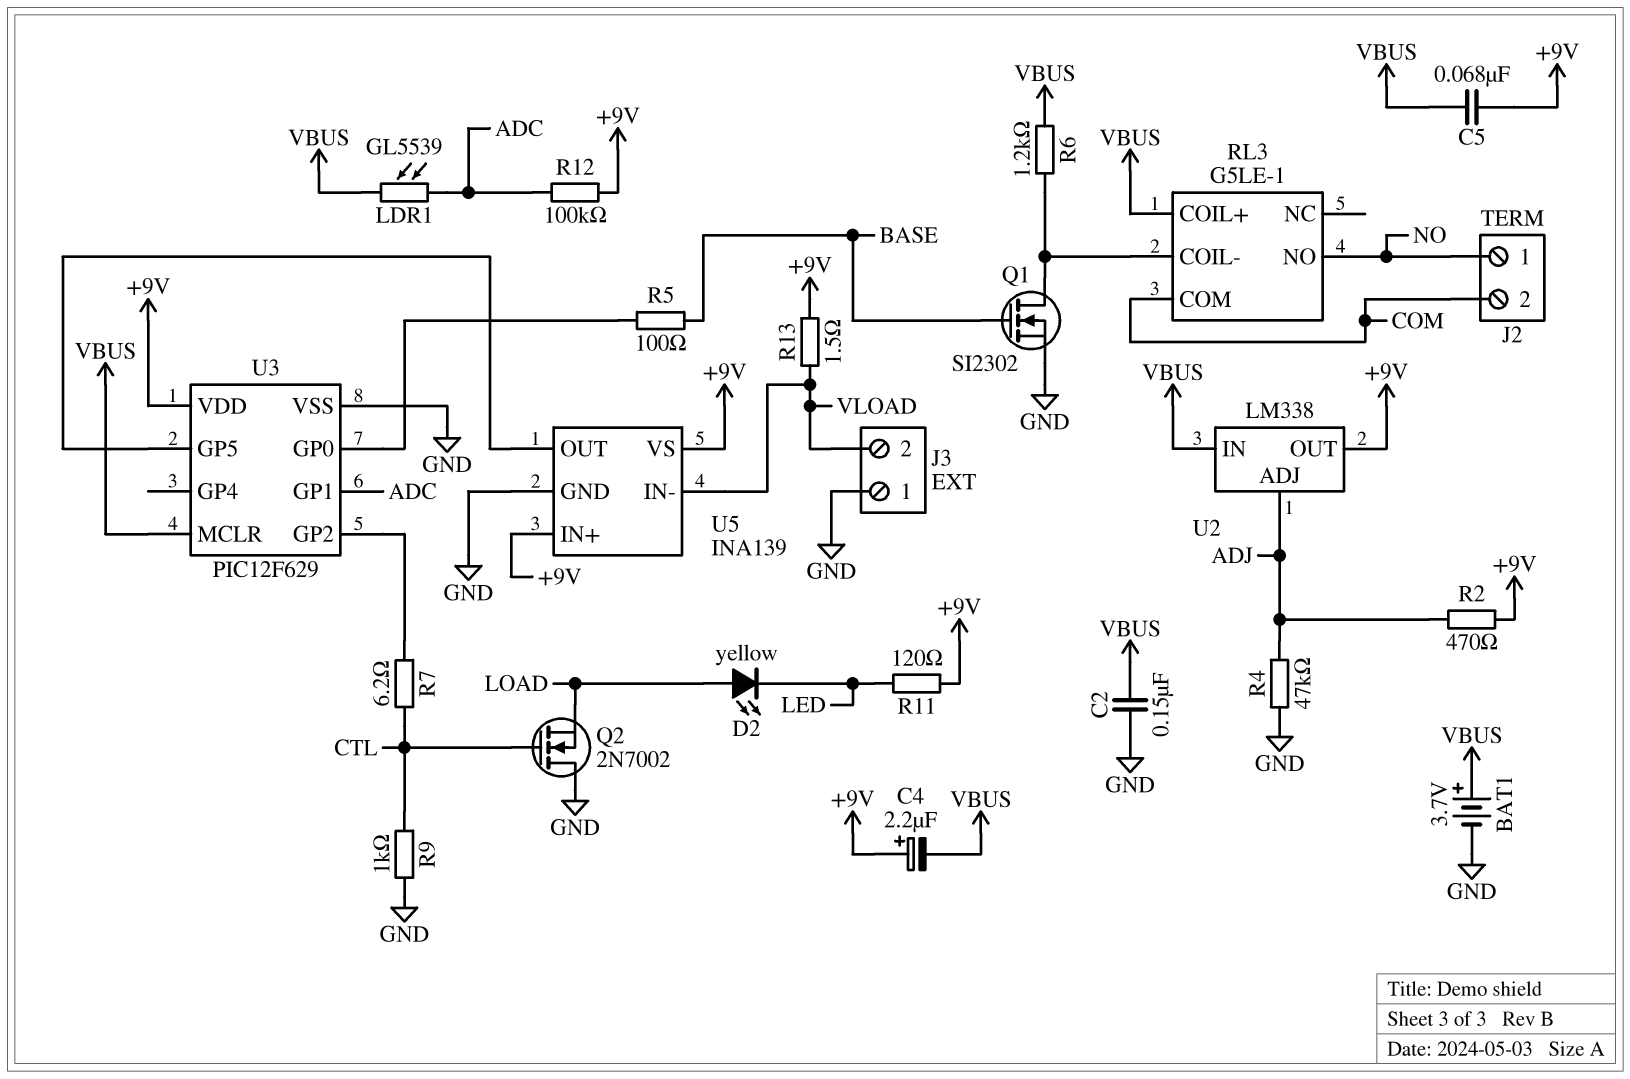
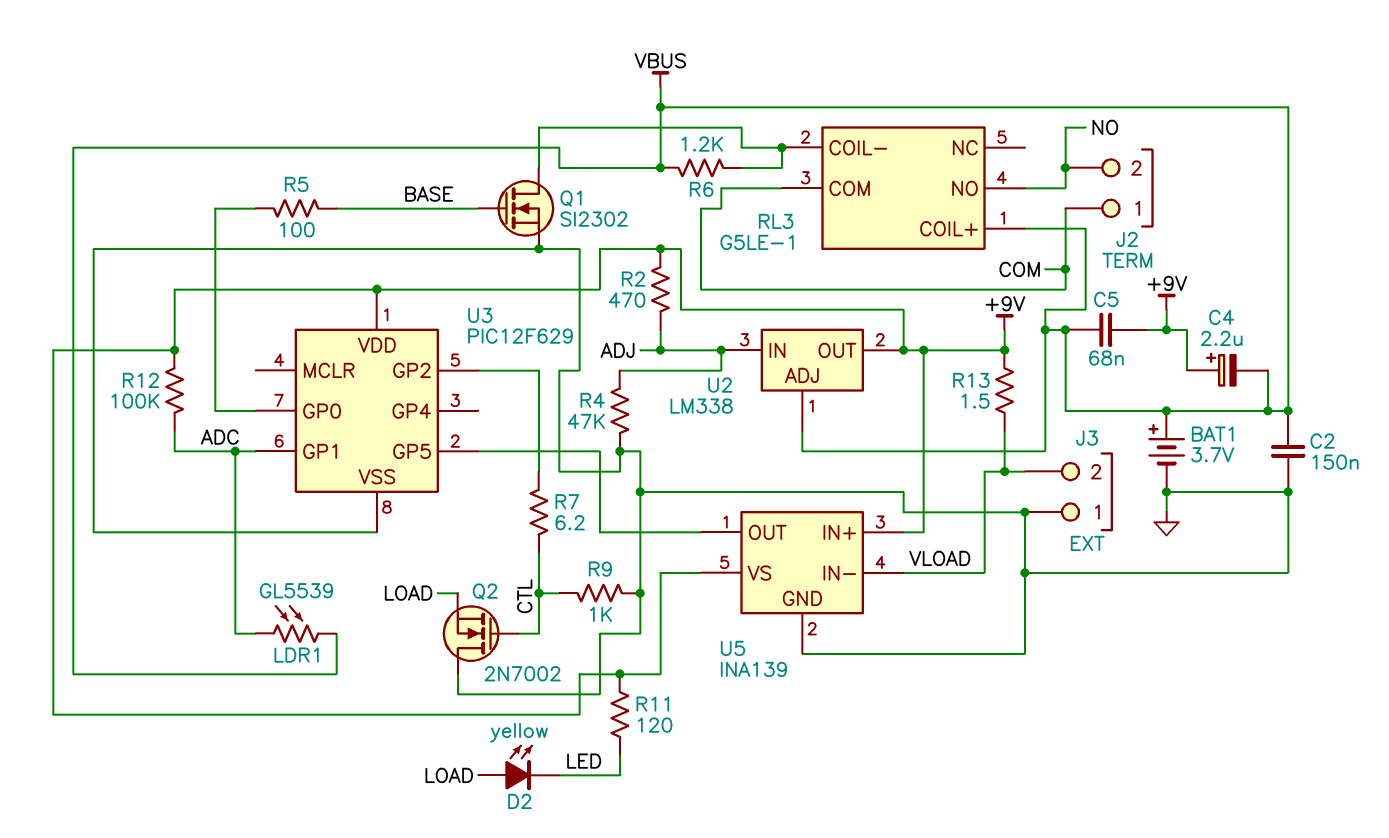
J2 pin 1: NO -> COM
J2 pin 2: COM -> NO
U2 pin ADJ: ADJ -> VBUS
U2 pin IN: VBUS -> ADJ
U3 pin MCLR: VBUS -> none

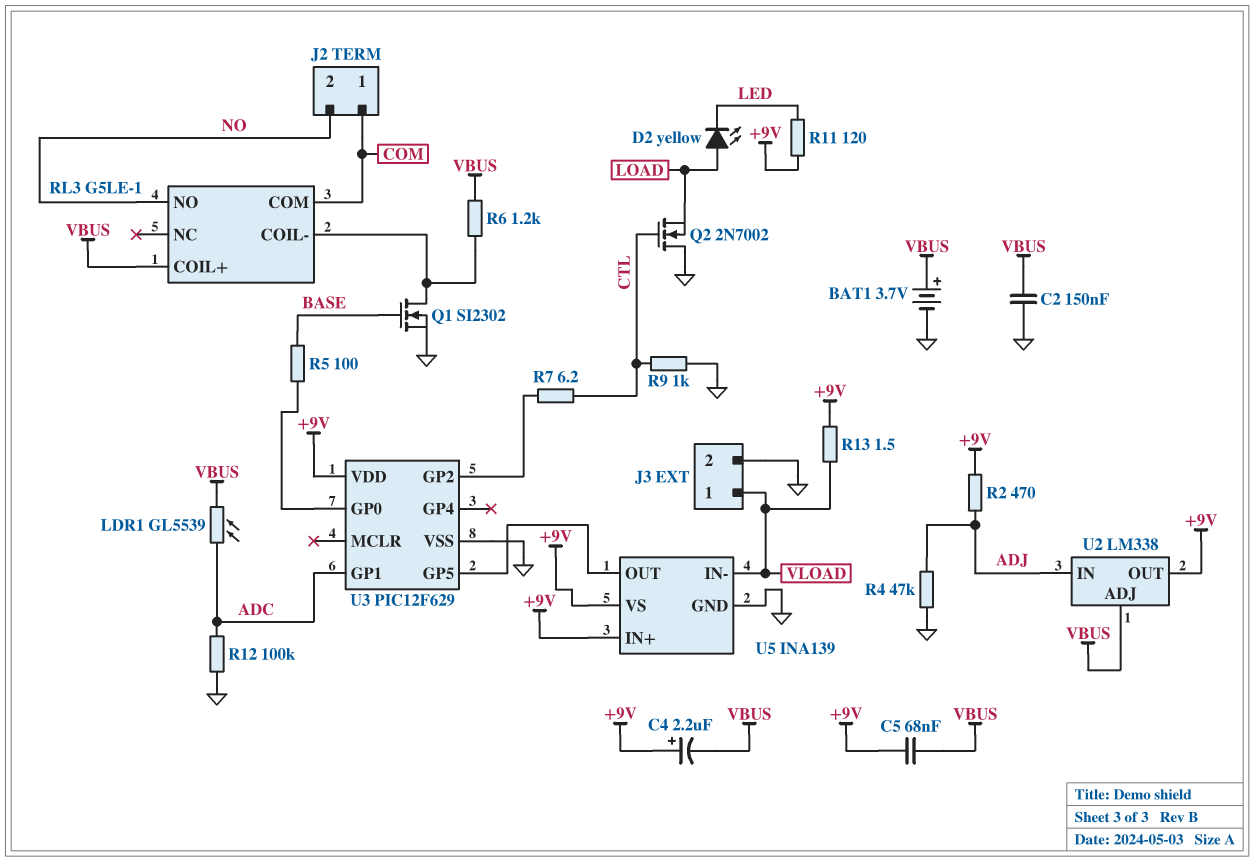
J3 pin 1: GND -> VLOAD
J3 pin 2: VLOAD -> GND
R12: 100k (+9V, ADC) -> 100k (ADC, GND)

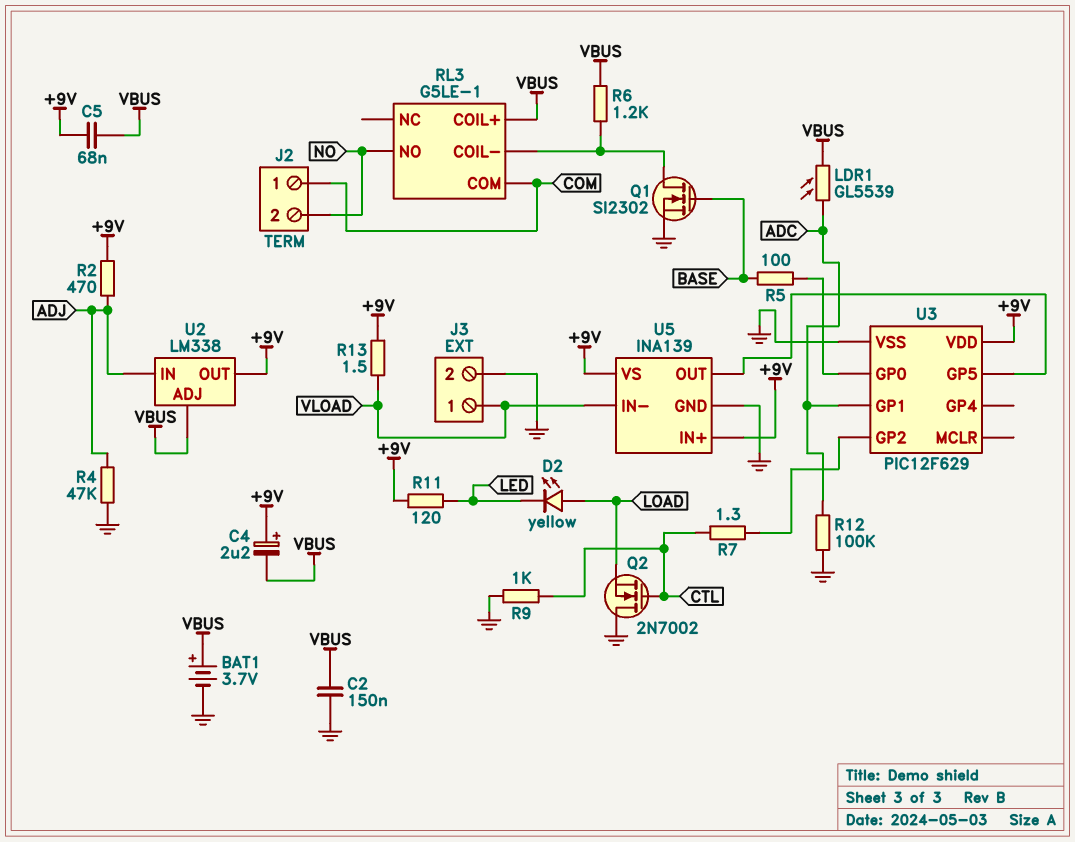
R7: 6.2 (CTL, U3/GP2) -> 1.3 (CTL, U3/GP2)

